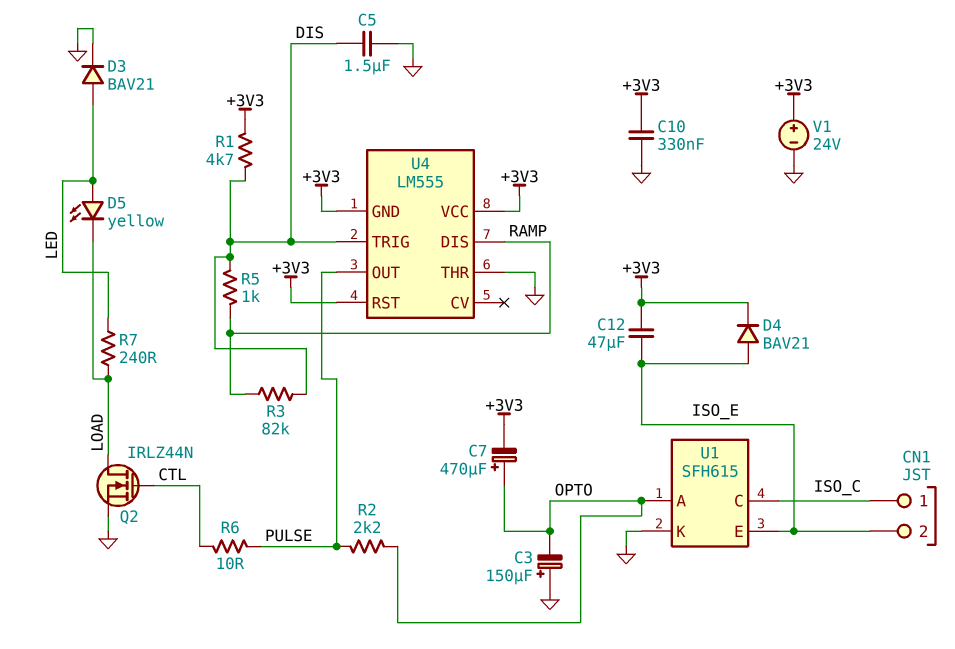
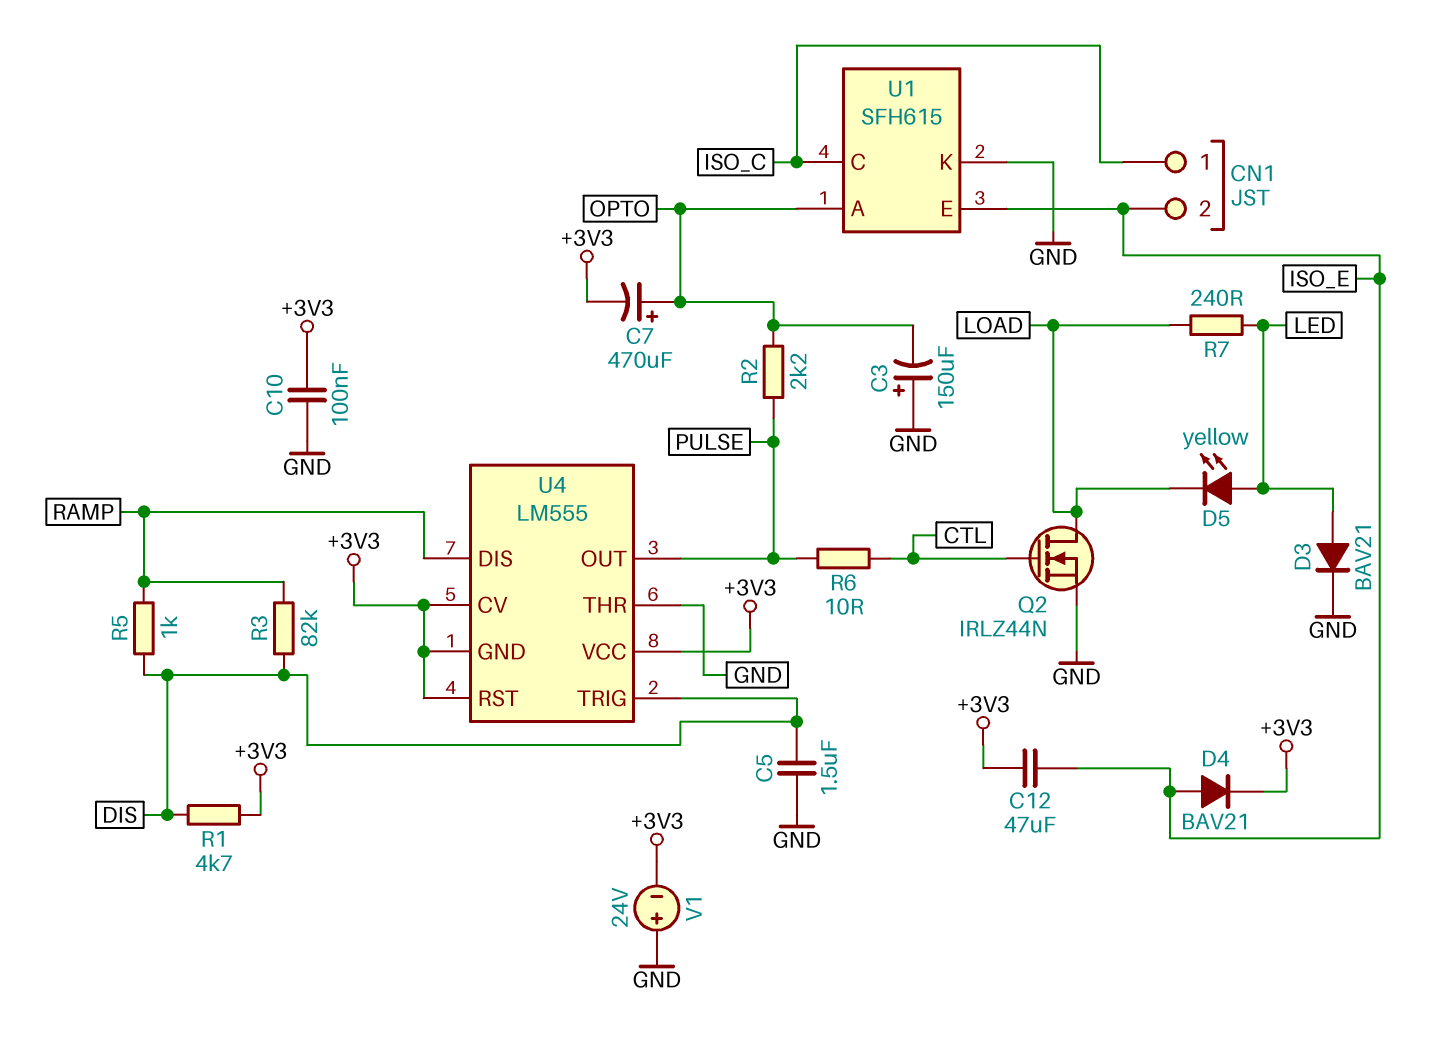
C10: 330nF (+3V3, GND) -> 100nF (+3V3, GND)
U4 pin CV: none -> +3V3
V1: 24V (plus +3V3, minus GND) -> 24V (plus GND, minus +3V3)

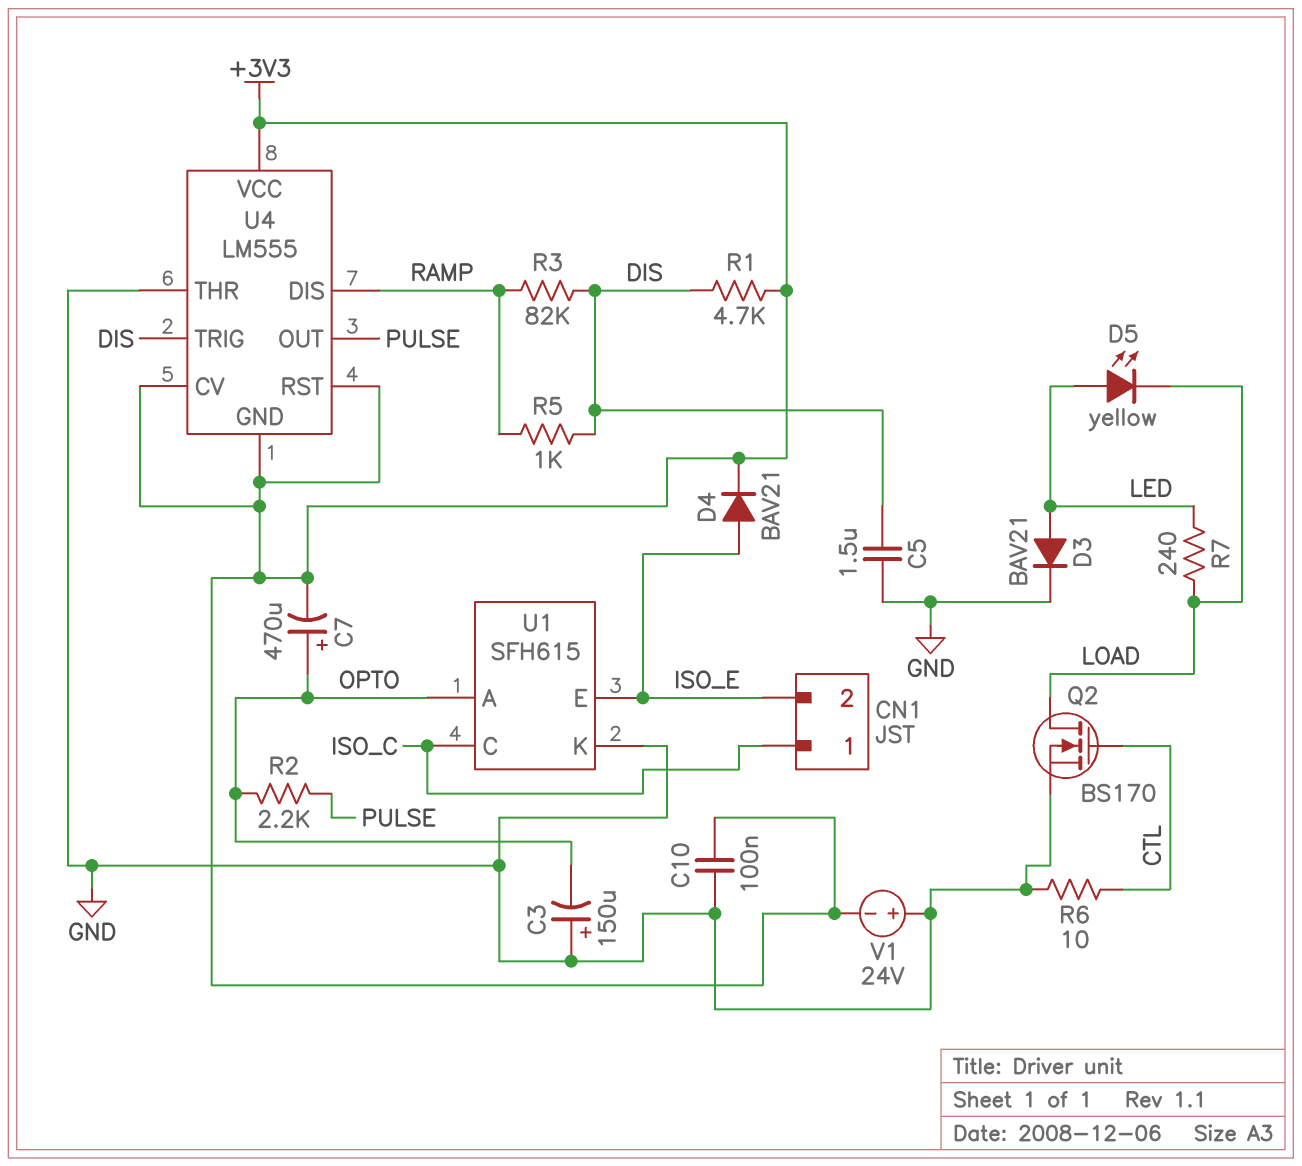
C12: 47uF (+3V3, ISO_E) -> none
Q2: NMOS IRLZ44N (G CTL, D LOAD, S GND) -> NMOS BS170 (G CTL, D LOAD, S GND)
R6: 10 (CTL, PULSE) -> 10 (CTL, GND)

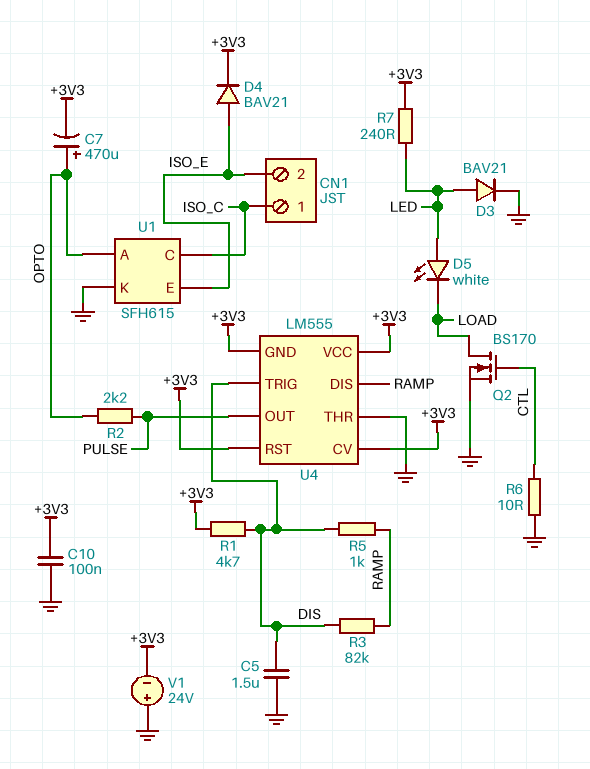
C3: 150uF (plus GND, minus OPTO) -> none
D5: LED yellow (A LED, K LOAD) -> LED white (A LED, K LOAD)
R7: 240 (LED, LOAD) -> 240 (+3V3, LED)

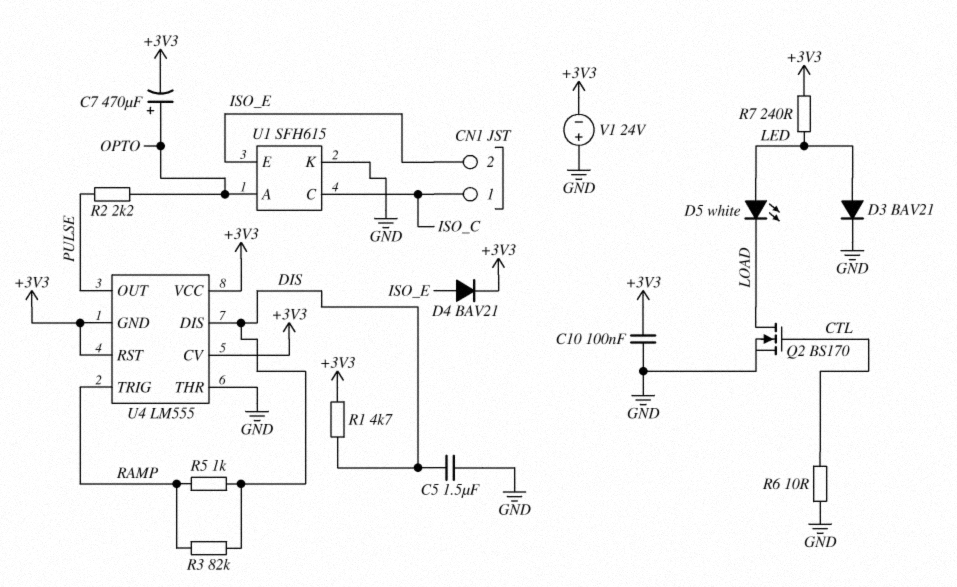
U4 pin DIS: RAMP -> DIS
U4 pin TRIG: DIS -> RAMP

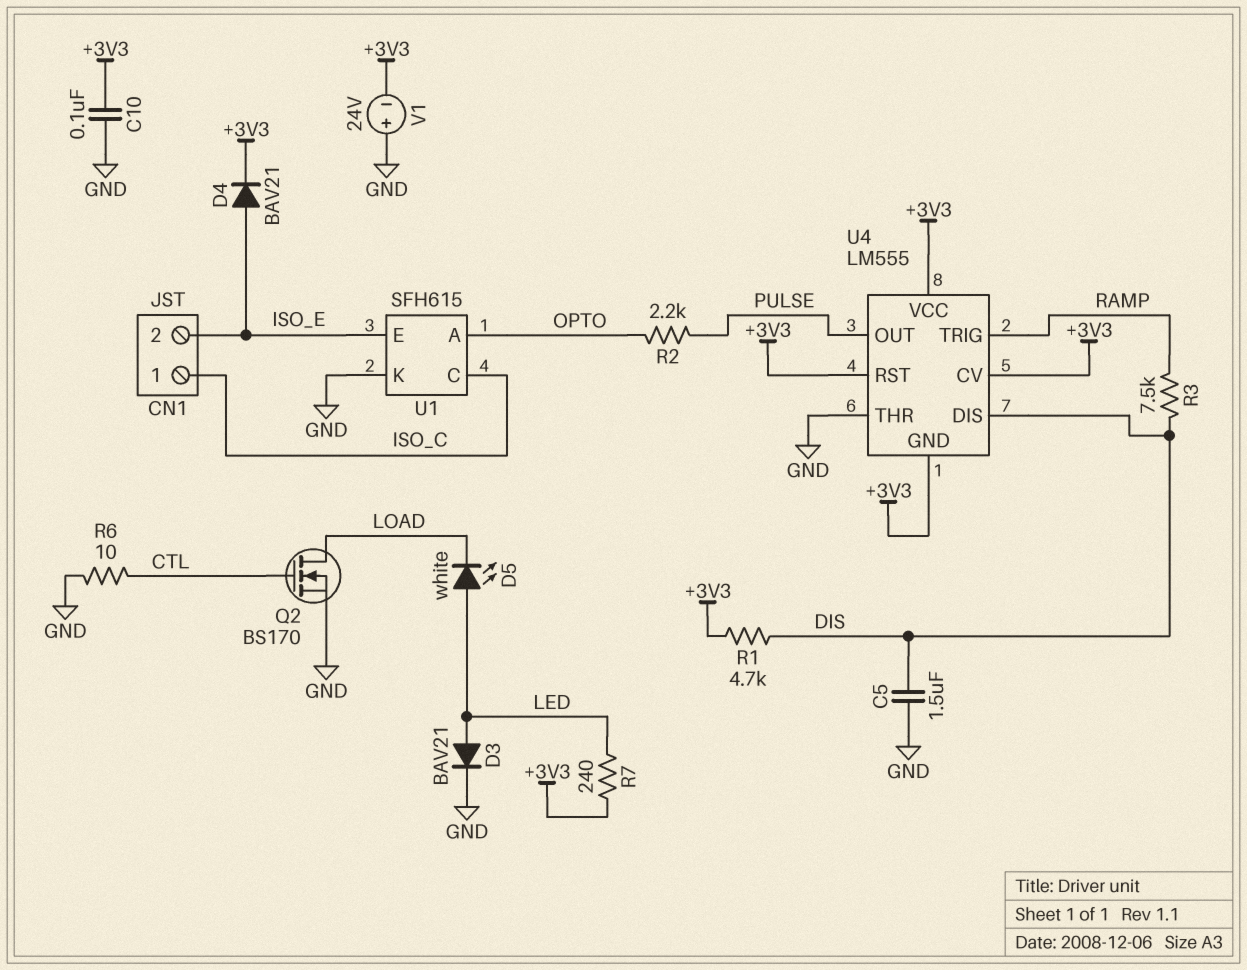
C7: 470uF (plus OPTO, minus +3V3) -> none
R3: 82k (DIS, RAMP) -> 7.5k (DIS, RAMP)
R5: 1k (DIS, RAMP) -> none

